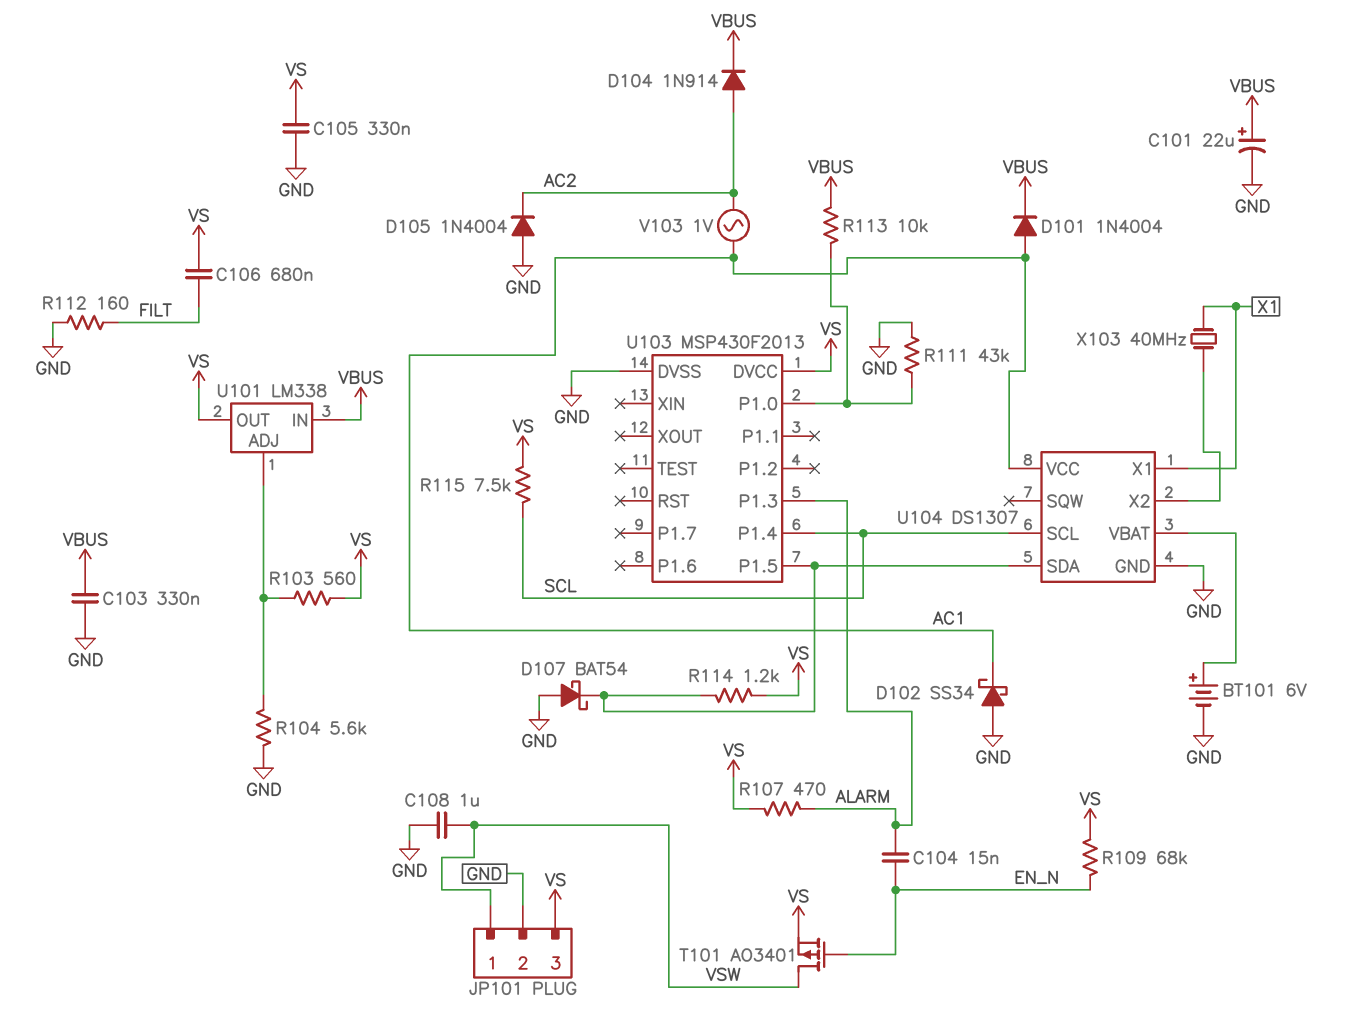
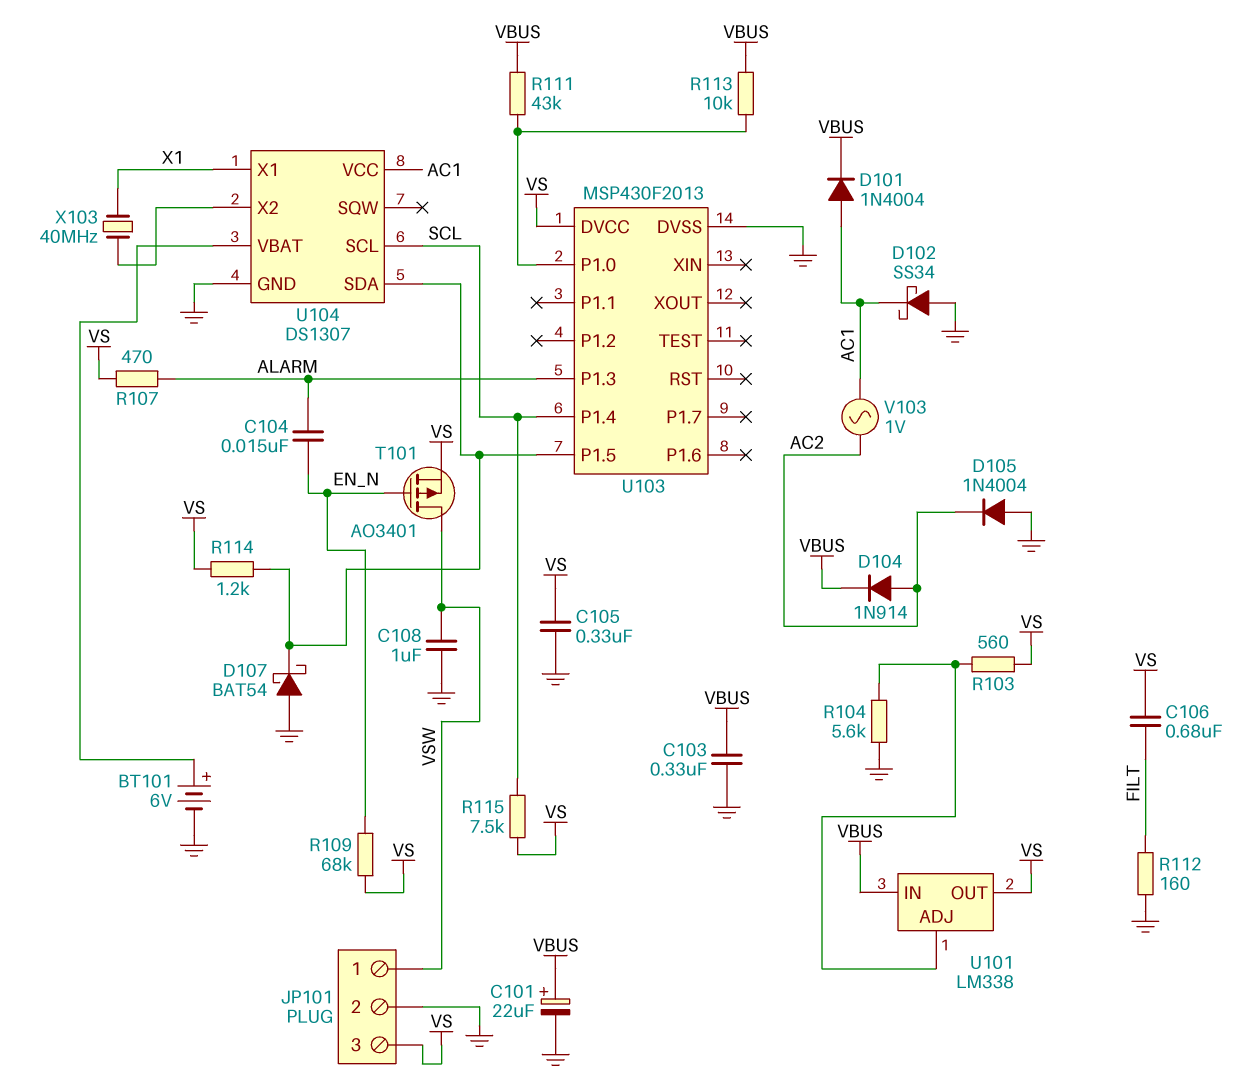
R111: 43k (GND, U103/P1.0) -> 43k (U103/P1.0, VBUS)

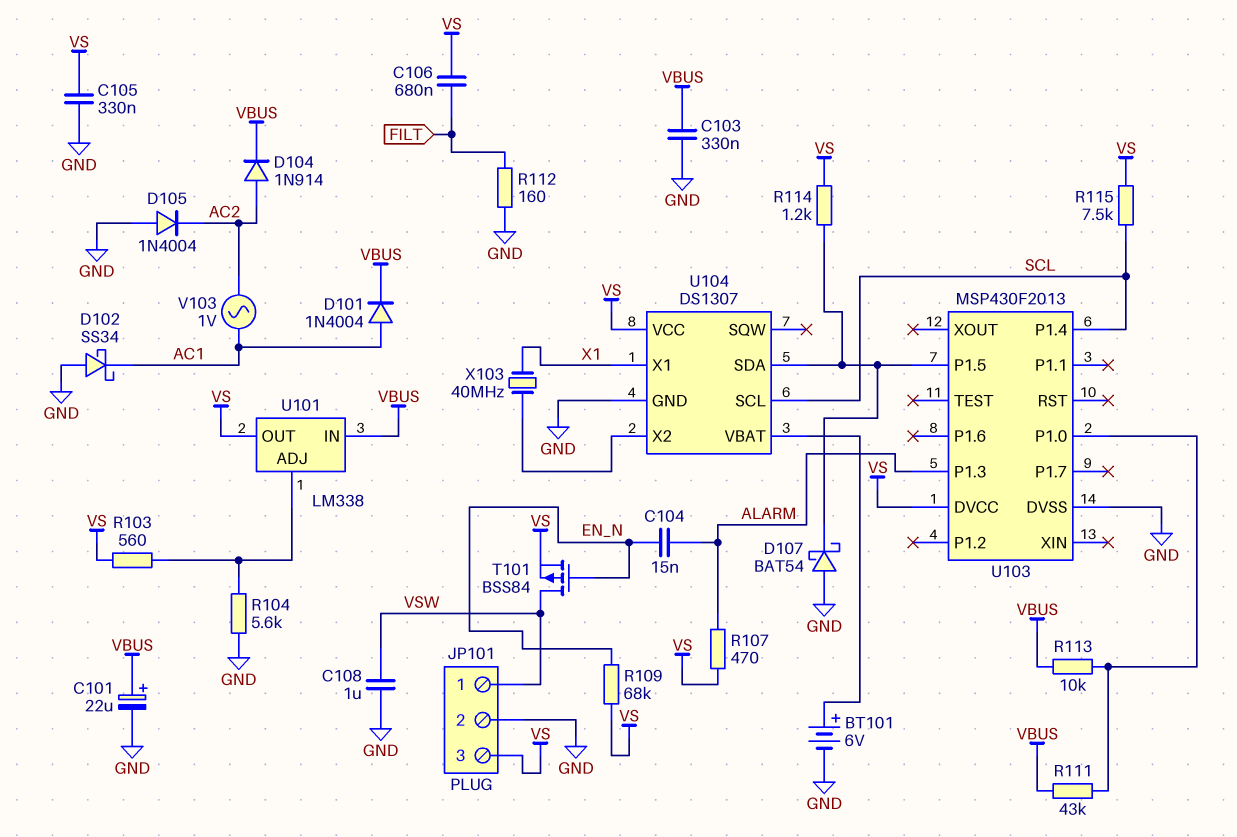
T101: PMOS AO3401 (G EN_N, D VSW, S VS) -> PMOS BSS84 (G EN_N, D VSW, S VS)
U104 pin VCC: AC1 -> VS

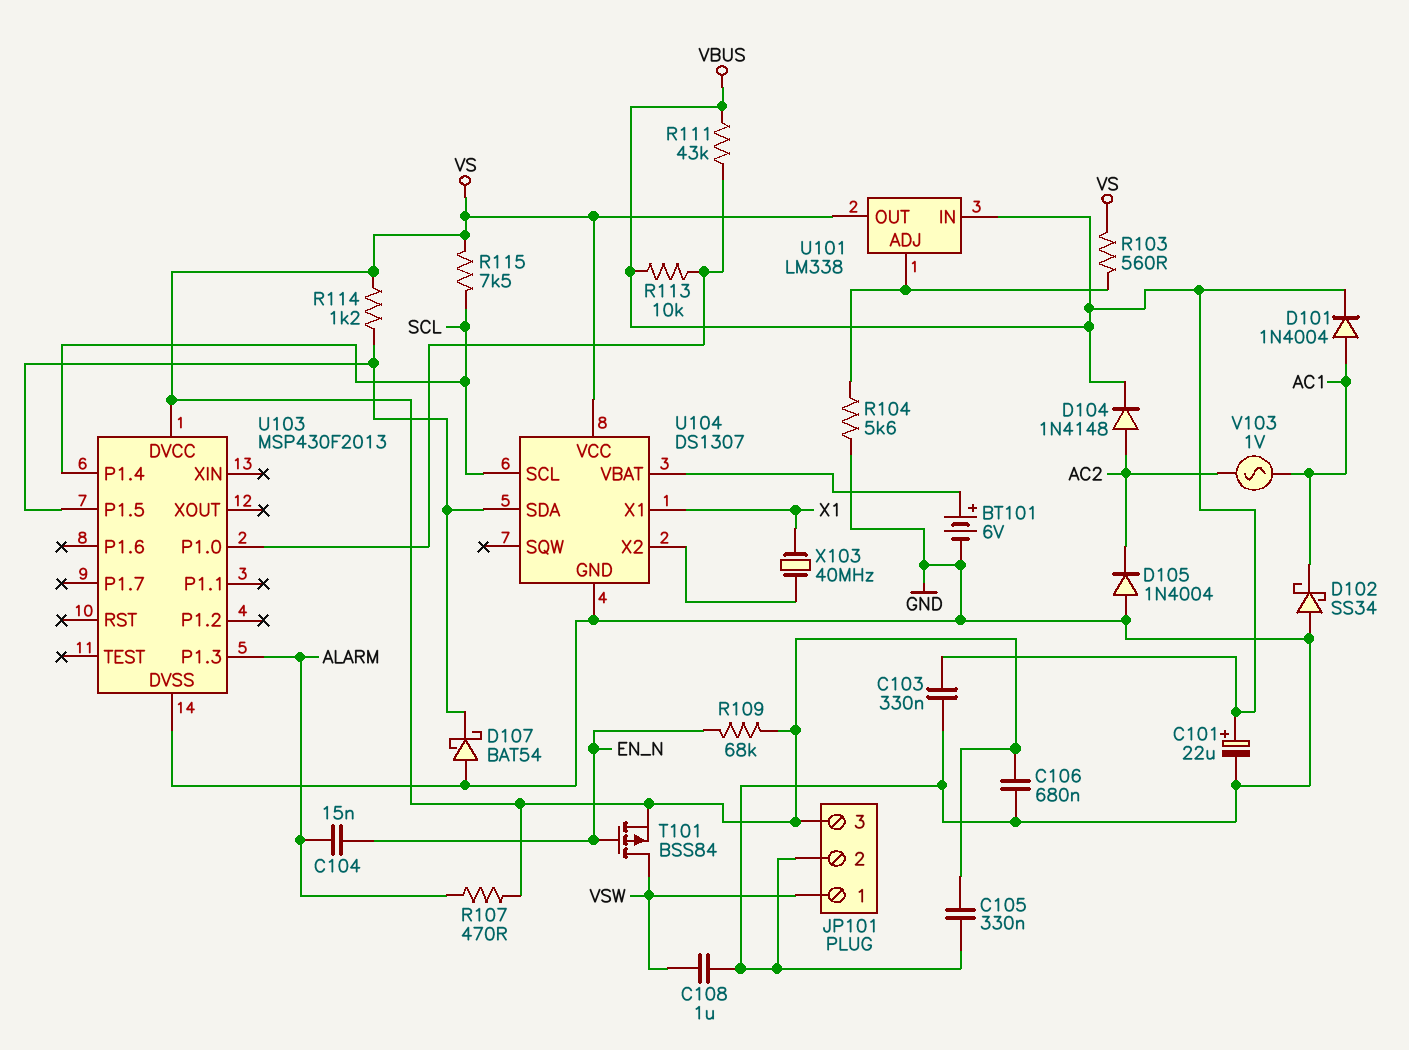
C106: 680nF (FILT, VS) -> 680nF (GND, VS)
D104: diode 1N914 (A AC2, K VBUS) -> diode 1N4148 (A AC2, K VBUS)
R112: 160 (FILT, GND) -> none

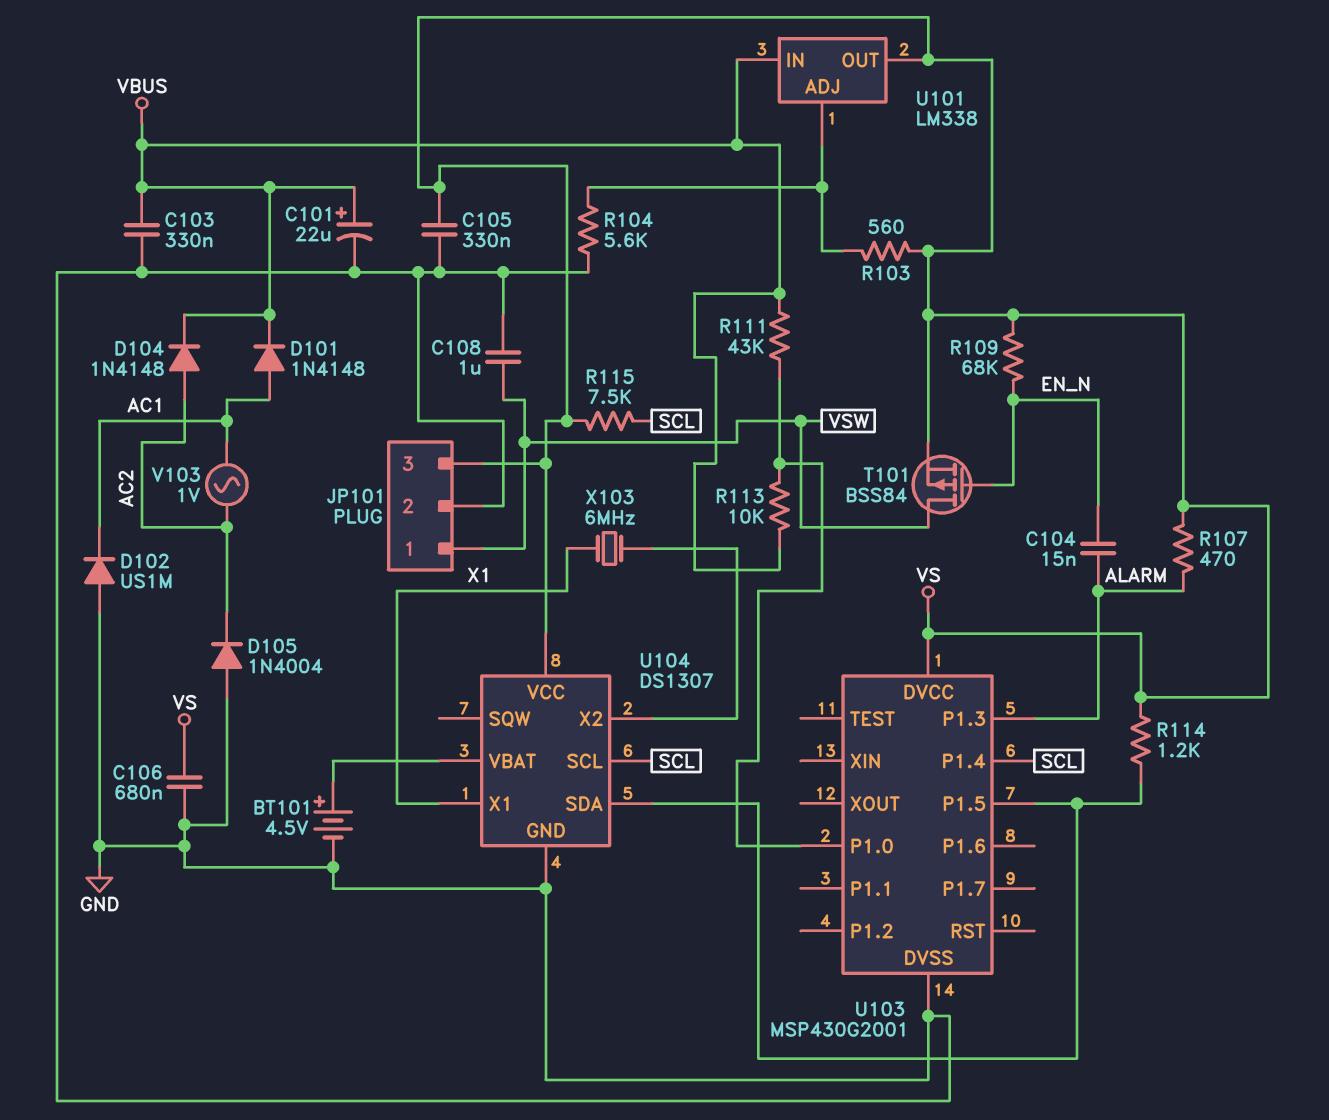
BT101: 6V (plus U104/VBAT, minus GND) -> 4.5V (plus U104/VBAT, minus GND)
D101: diode 1N4004 (A AC1, K VBUS) -> diode 1N4148 (A AC1, K VBUS)
D102: schottky SS34 (A GND, K AC1) -> diode US1M (A GND, K AC1)
D107: schottky BAT54 (A GND, K U103/P1.5) -> none
U103: MSP430F2013 -> MSP430G2001
X103: 40MHz (U104/X2, X1) -> 6MHz (U104/X2, X1)

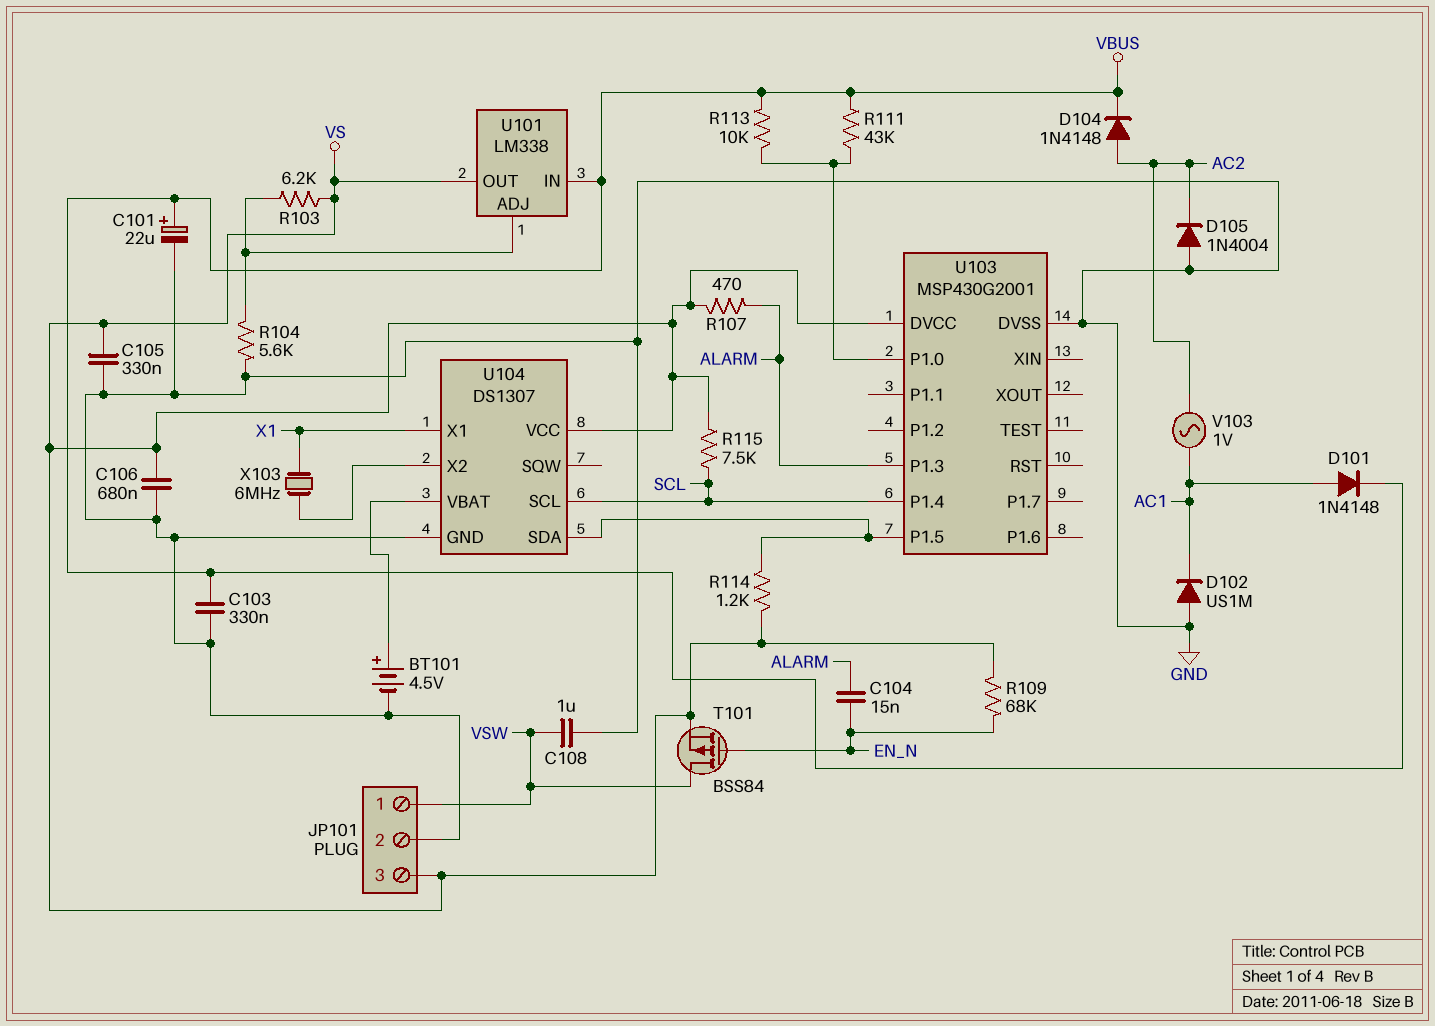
R103: 560 (U101/ADJ, VS) -> 6.2k (U101/ADJ, VS)

